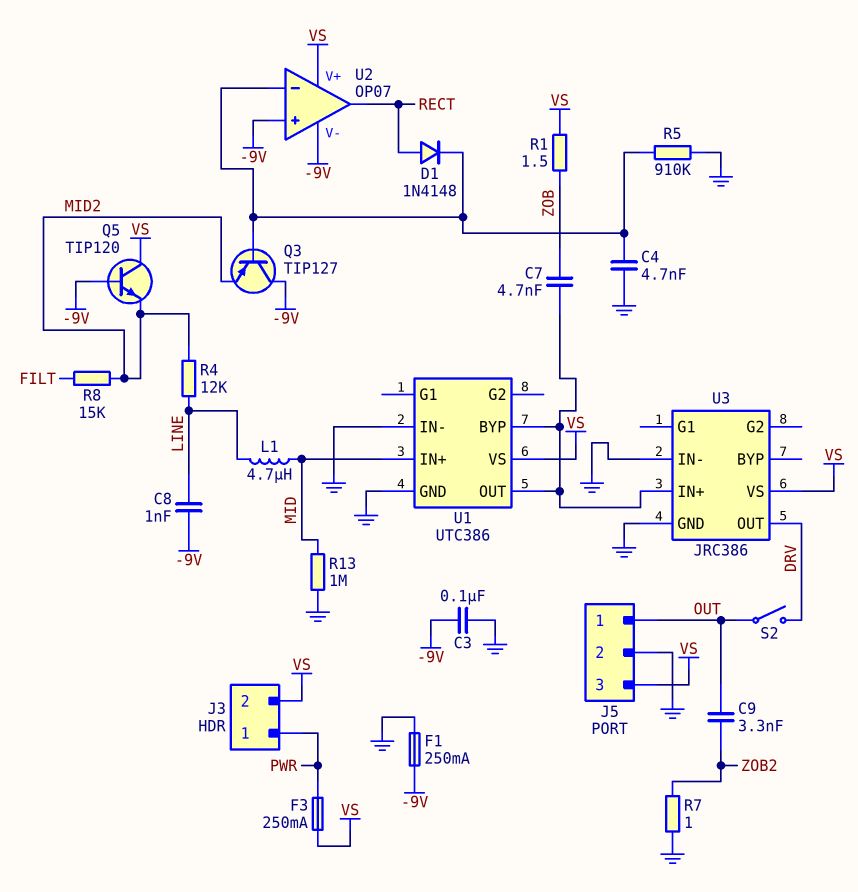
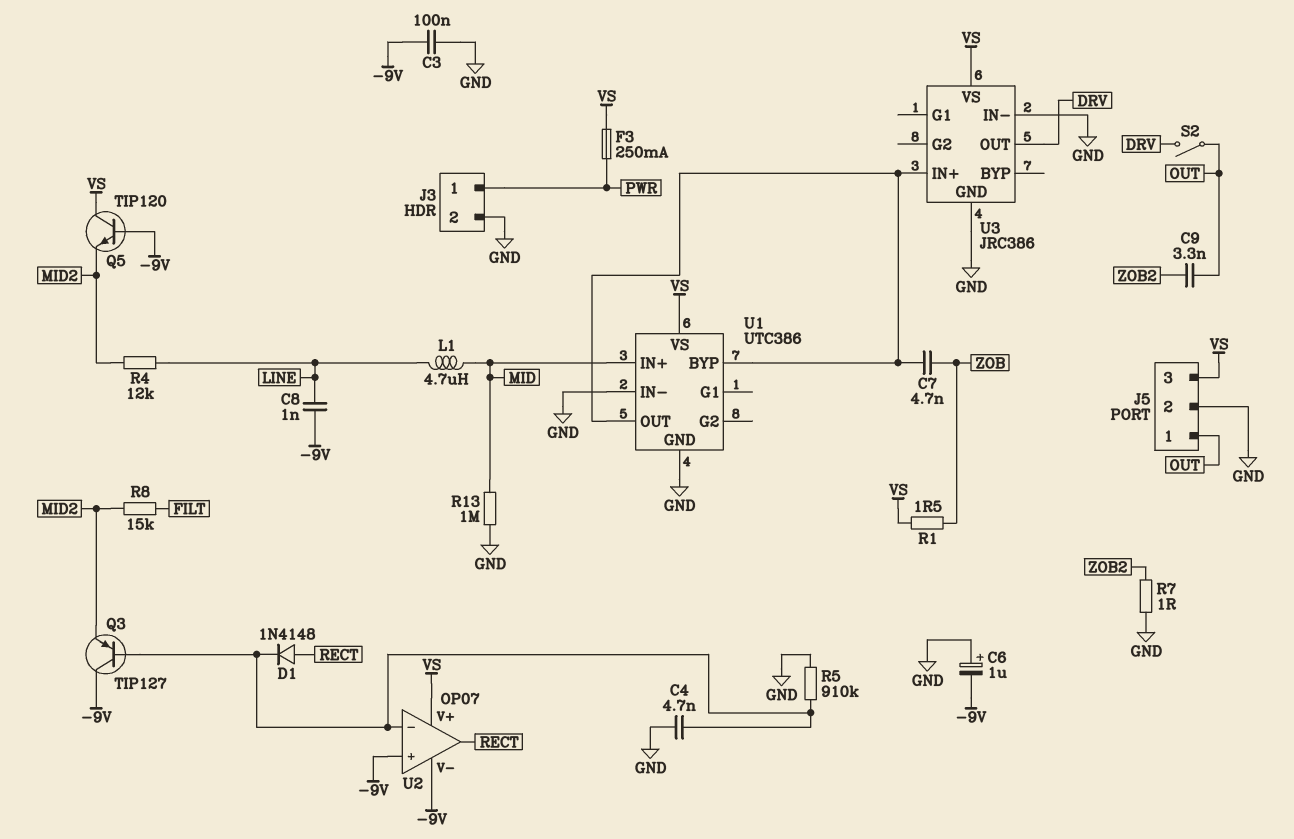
C6: none -> 1uF (plus GND, minus -9V)
F1: 250mA (-9V, GND) -> none
J3 pin 2: VS -> GND

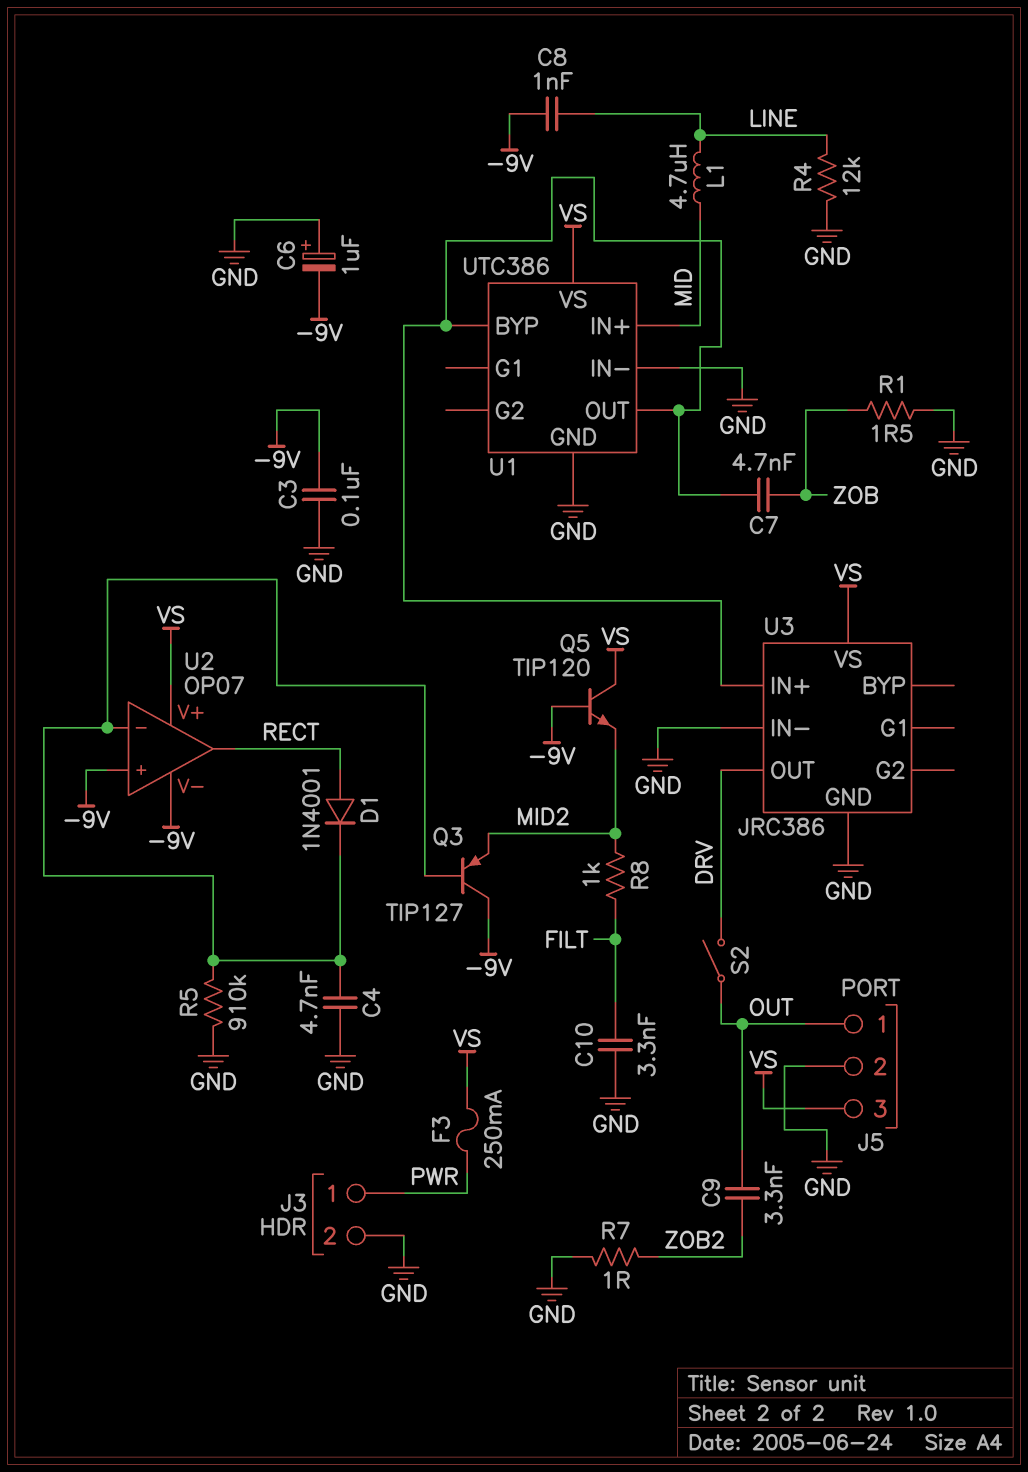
C10: none -> 3.3nF (FILT, GND)
D1: diode 1N4148 (A RECT, K U2/in-) -> diode 1N4001 (A RECT, K U2/in-)
R1: 1.5 (VS, ZOB) -> 1.5 (GND, ZOB)
R4: 12k (LINE, MID2) -> 12k (GND, LINE)
R8: 15k (FILT, MID2) -> 1k (FILT, MID2)
R13: 1M (GND, MID) -> none

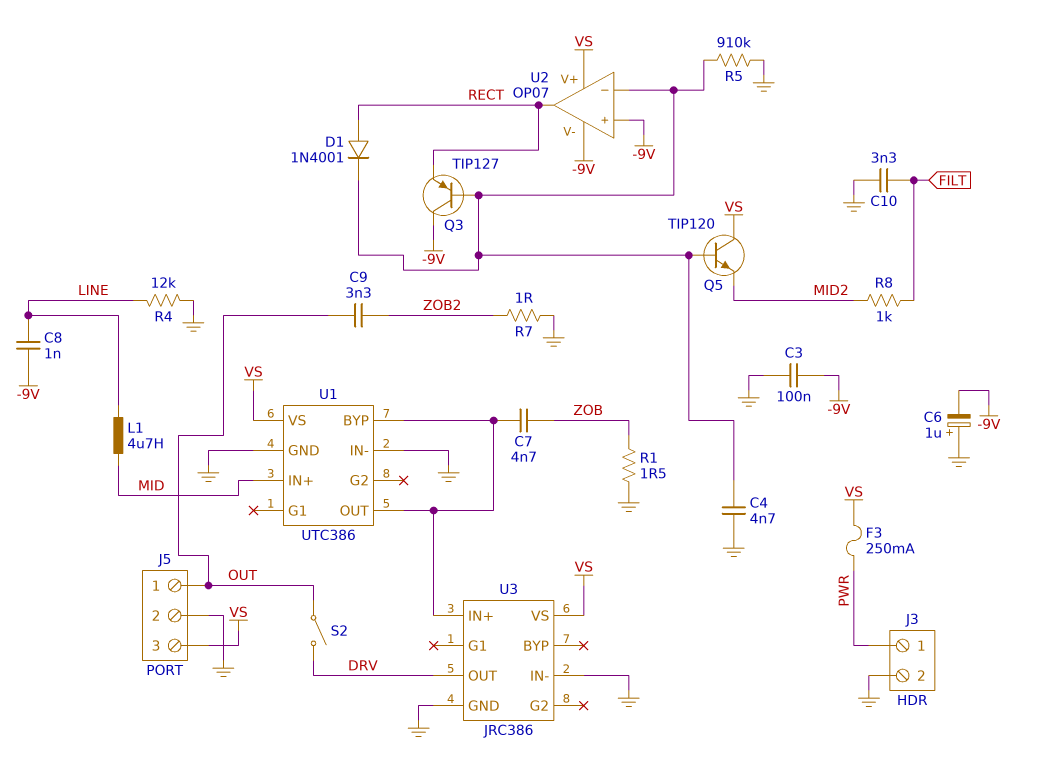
Q3: PNP TIP127 (B U2/in-, C -9V, E MID2) -> PNP TIP127 (B U2/in-, C -9V, E RECT)
Q5: NPN TIP120 (B -9V, C VS, E MID2) -> NPN TIP120 (B U2/in-, C VS, E MID2)

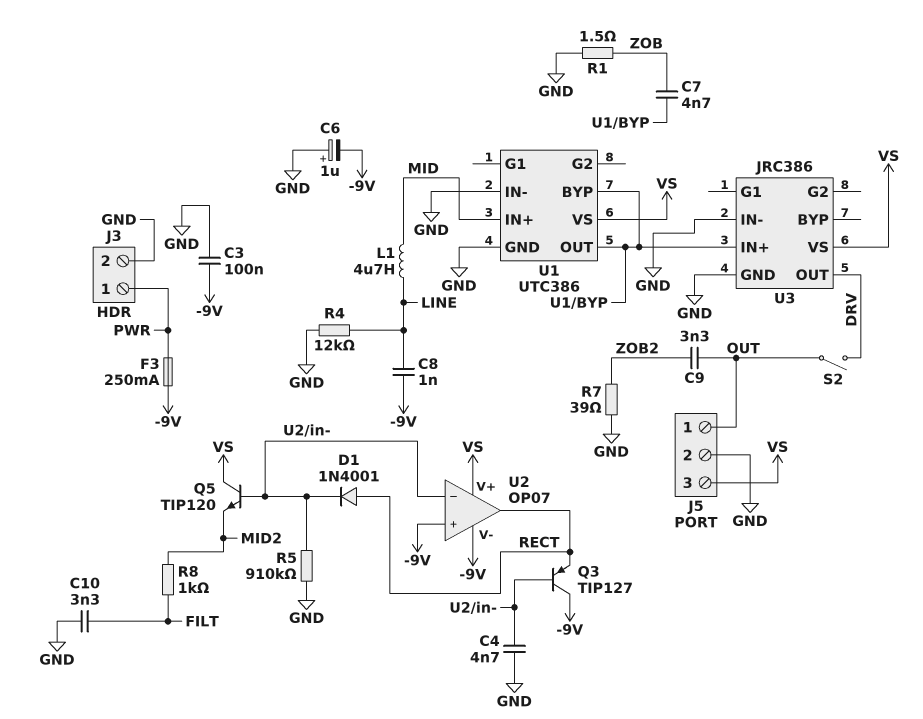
F3: 250mA (PWR, VS) -> 250mA (-9V, PWR)
R7: 1 (GND, ZOB2) -> 39 (GND, ZOB2)

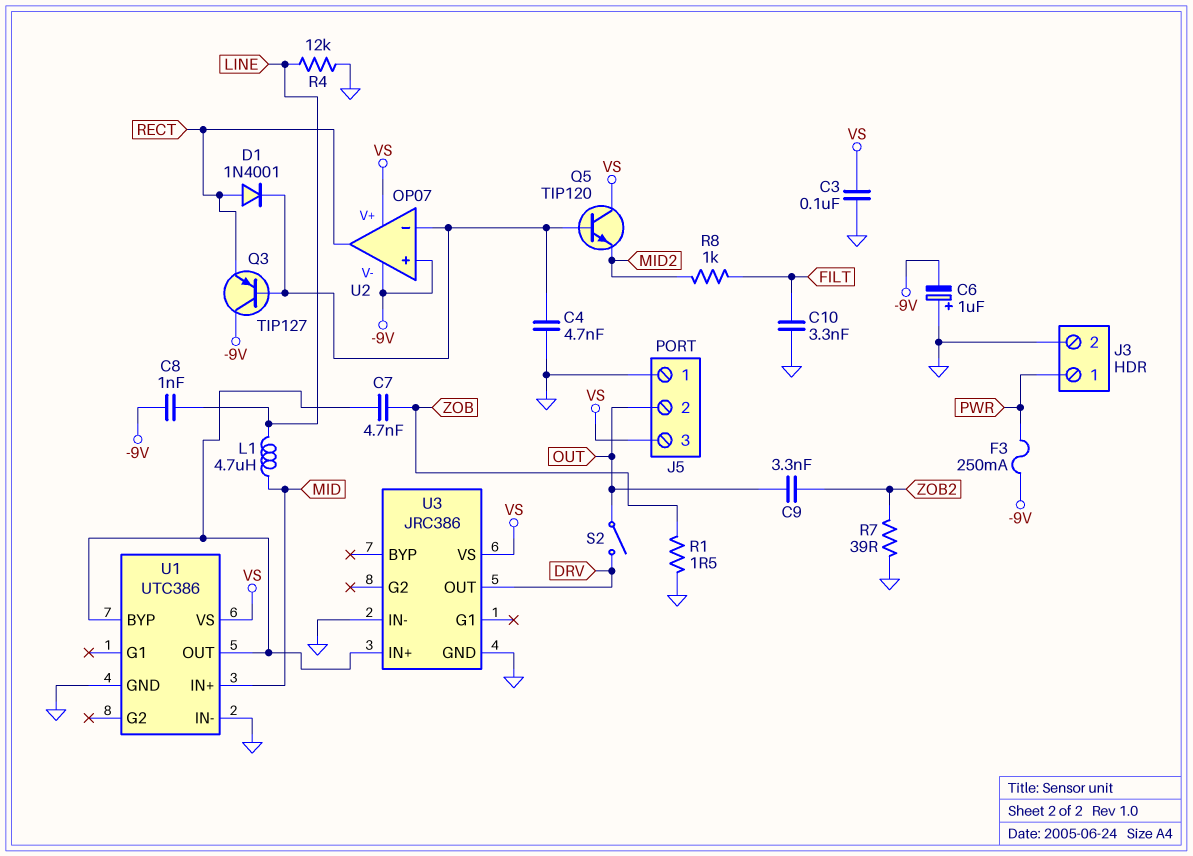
C3: 100nF (-9V, GND) -> 100nF (GND, VS)
J5 pin 1: OUT -> GND
J5 pin 2: GND -> OUT
R5: 910k (GND, U2/in-) -> none

